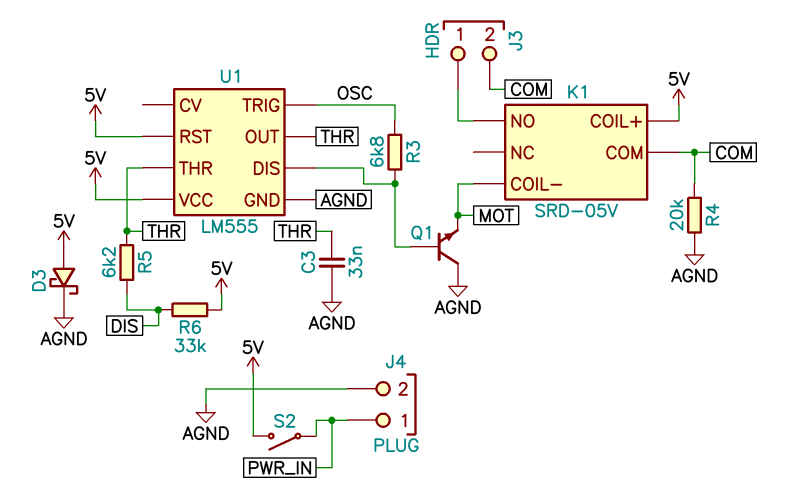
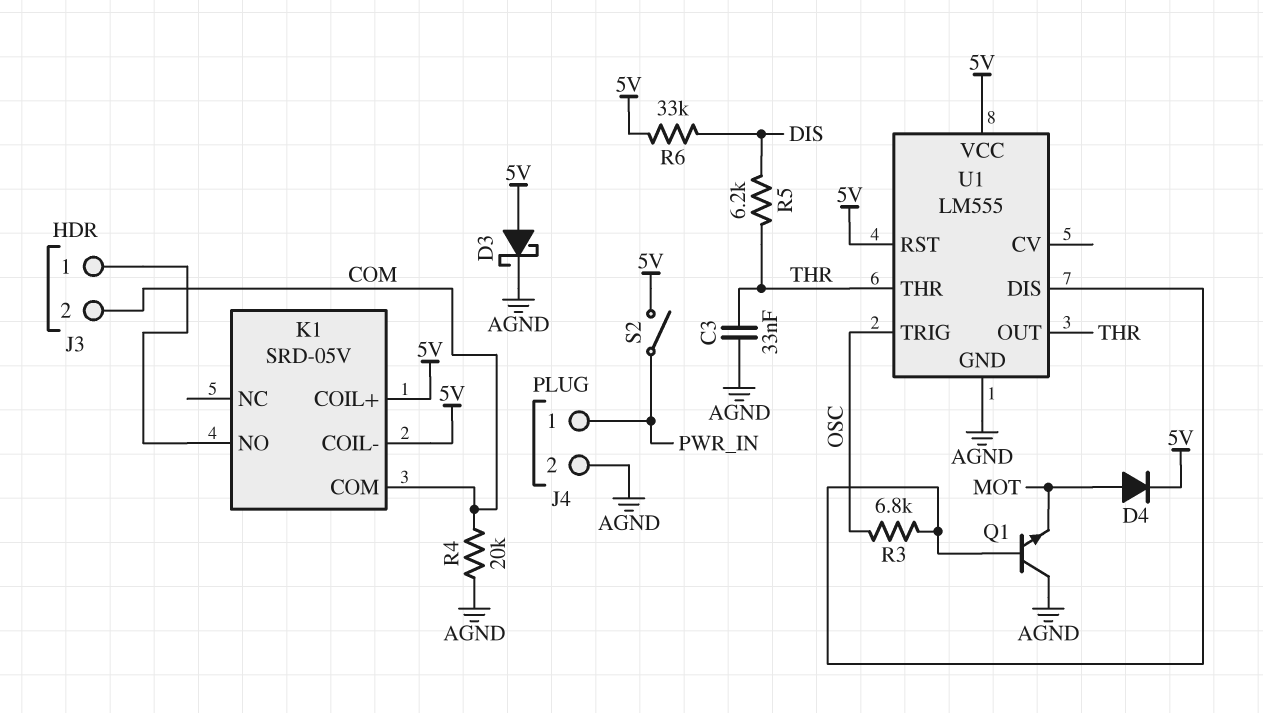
D4: none -> diode (A MOT, K 5V)
K1 pin COIL-: MOT -> 5V

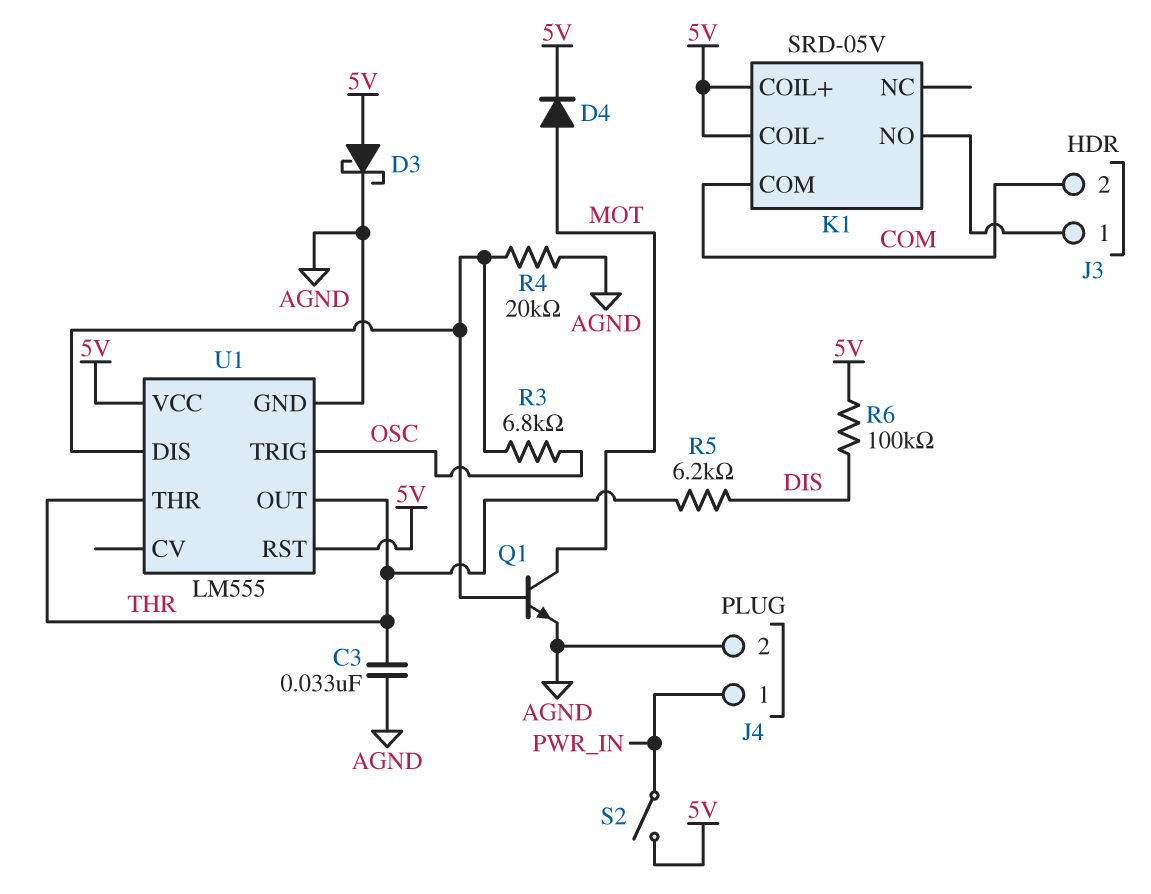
Q1: NPN (B U1/DIS, C AGND, E MOT) -> NPN (B U1/DIS, C MOT, E AGND)
R4: 20k (AGND, COM) -> 20k (AGND, U1/DIS)
R6: 33k (5V, DIS) -> 100k (5V, DIS)

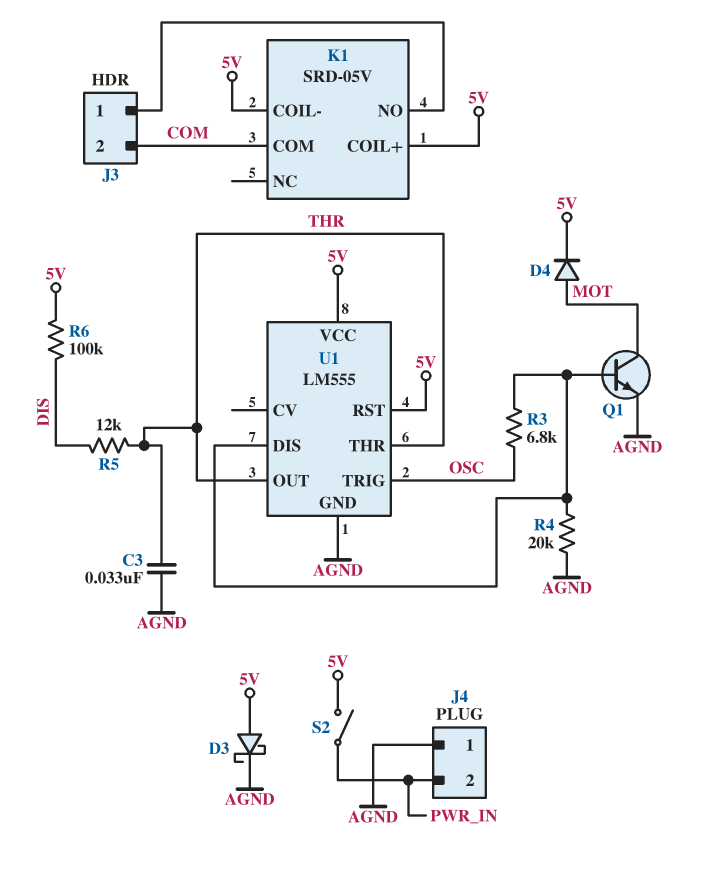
J4 pin 1: PWR_IN -> AGND
J4 pin 2: AGND -> PWR_IN
R5: 6.2k (DIS, THR) -> 12k (DIS, THR)

